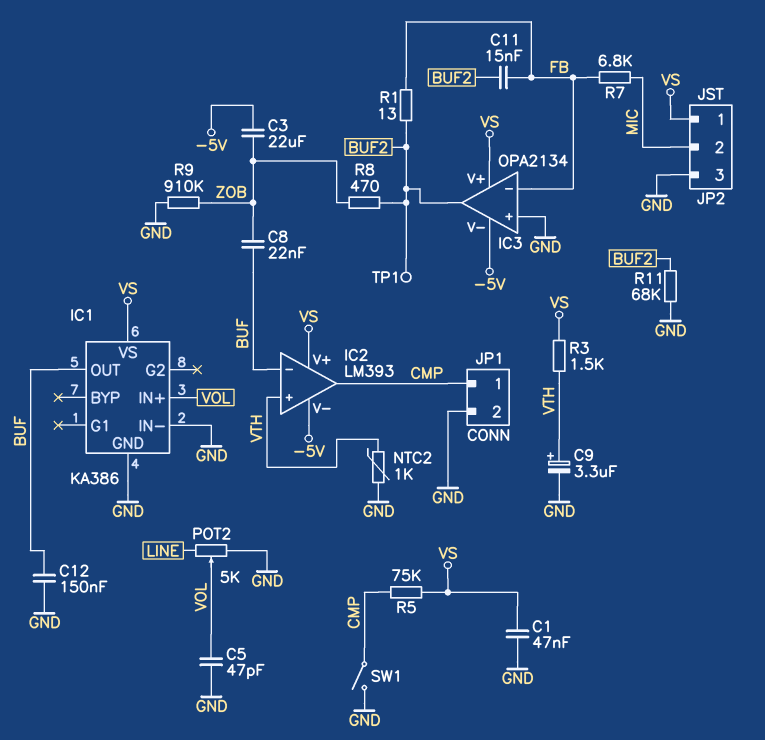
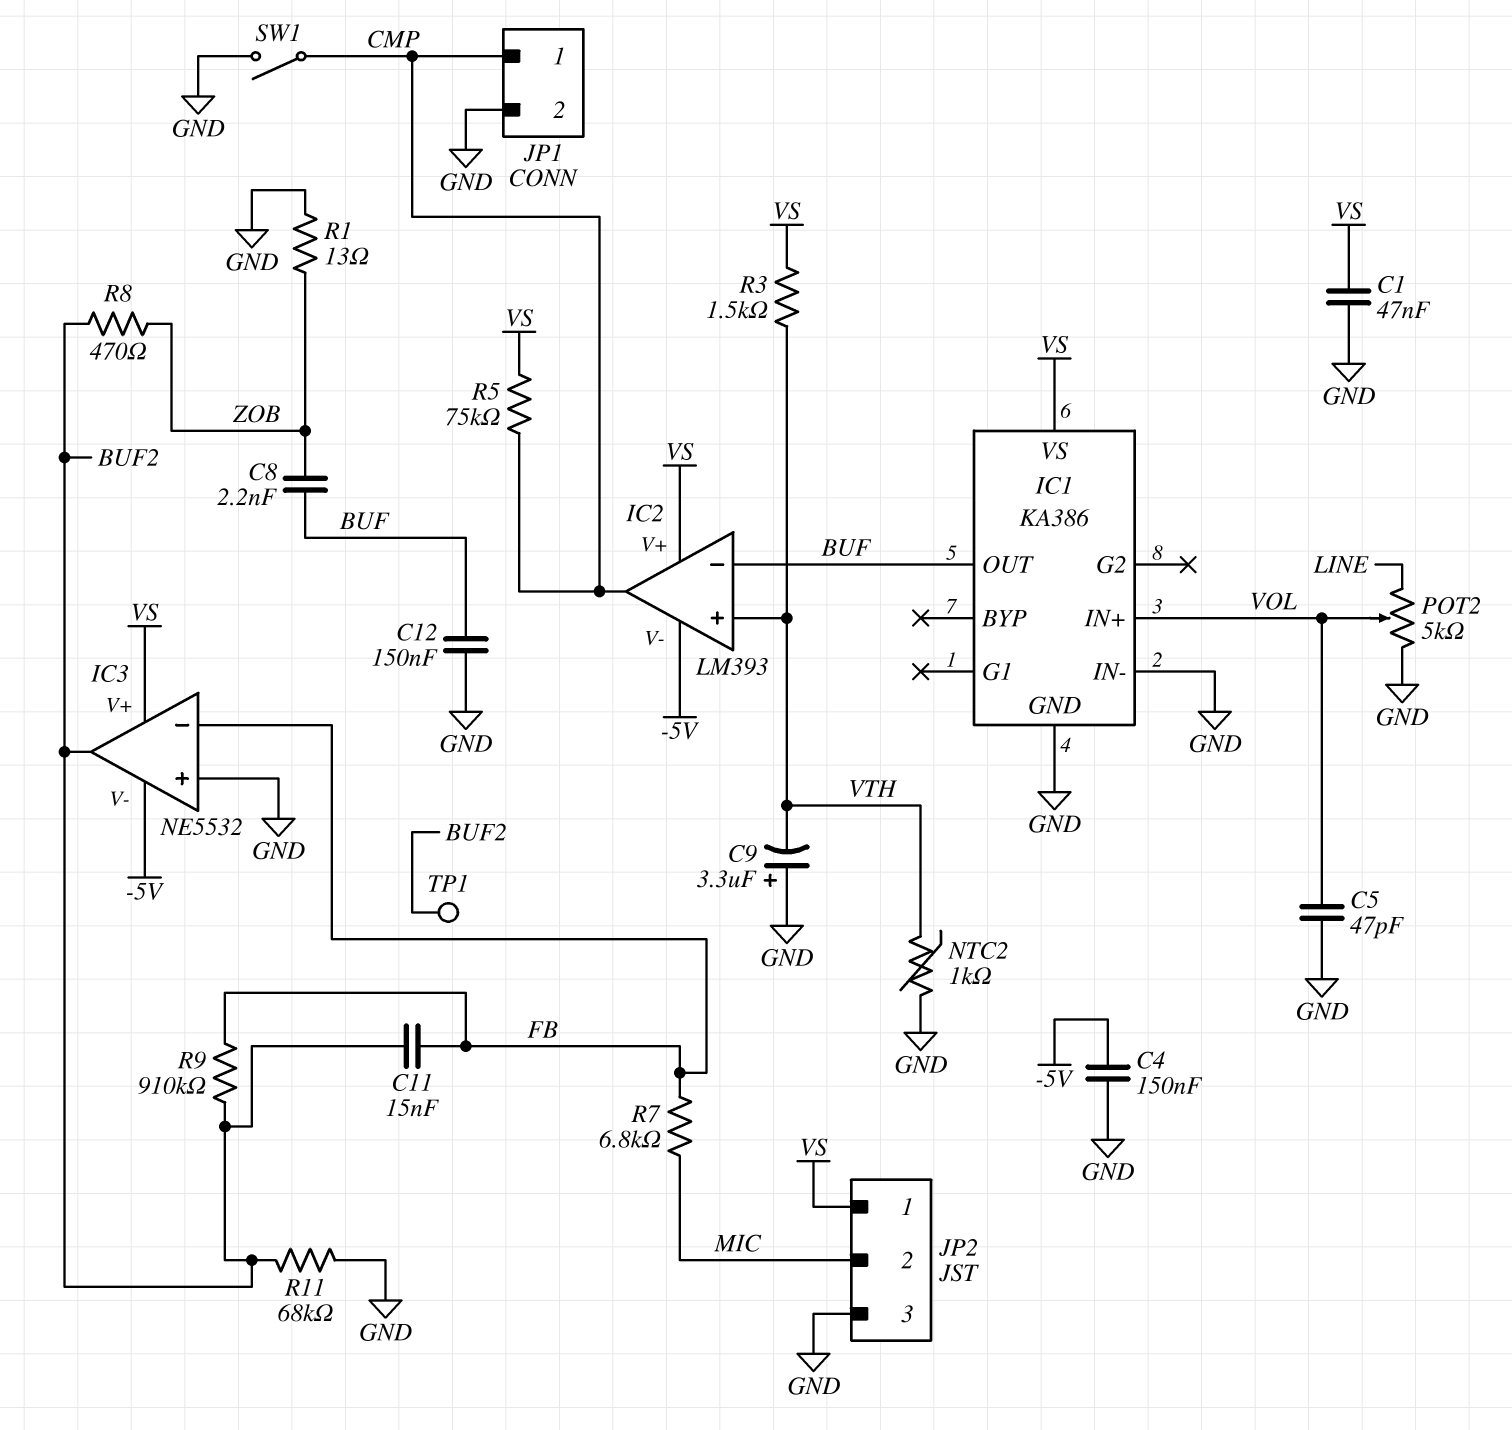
C3: 22uF (-5V, ZOB) -> none
C4: none -> 150nF (-5V, GND)
C8: 22nF (BUF, ZOB) -> 2.2nF (BUF, ZOB)
C9: 3.3uF (plus VTH, minus GND) -> 3.3uF (plus GND, minus VTH)
IC3: OPA2134 -> NE5532
R1: 13 (BUF2, FB) -> 13 (GND, ZOB)
R9: 910k (GND, ZOB) -> 910k (BUF2, FB)

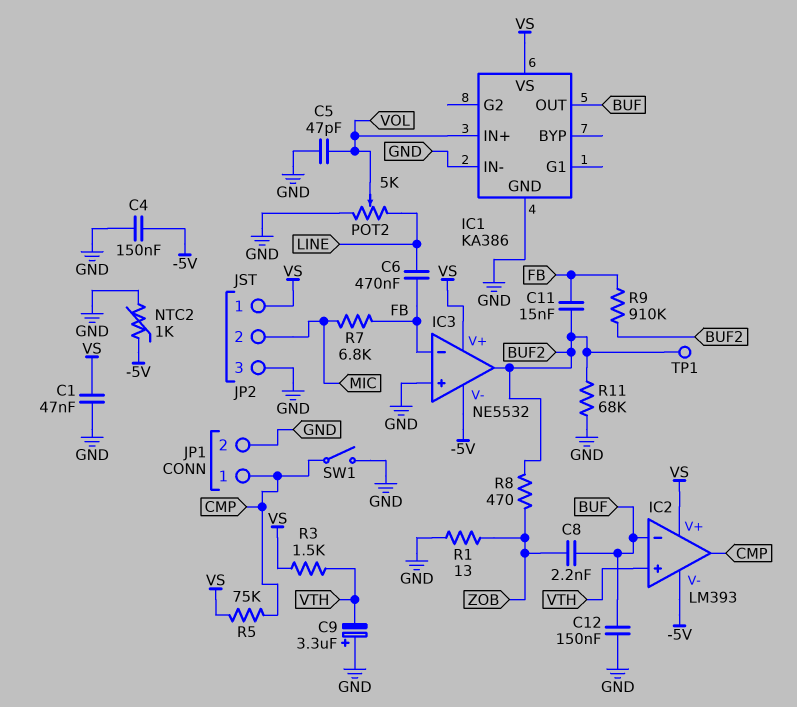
C6: none -> 470nF (FB, LINE)
NTC2: 1k (GND, VTH) -> 1k (-5V, GND)

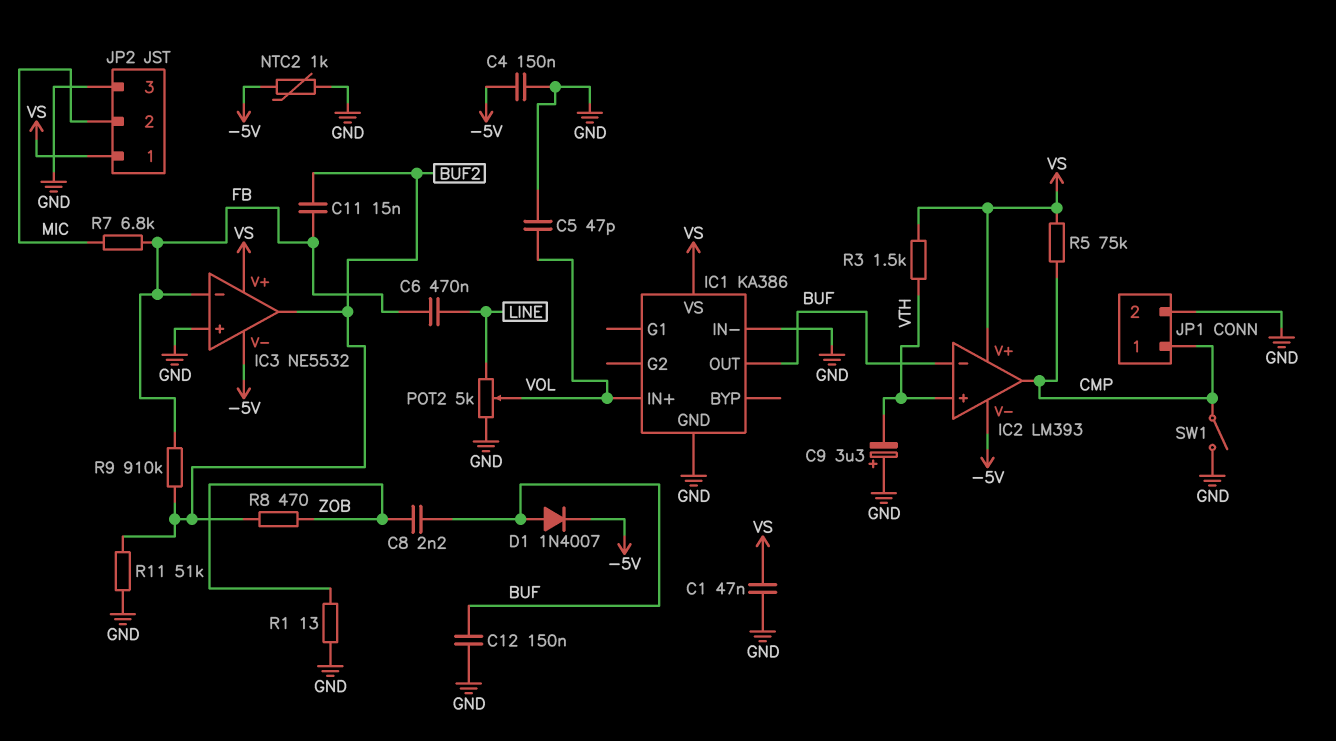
D1: none -> diode 1N4007 (A BUF, K -5V)
R11: 68k (BUF2, GND) -> 51k (BUF2, GND)
TP1: test point (BUF2) -> none

